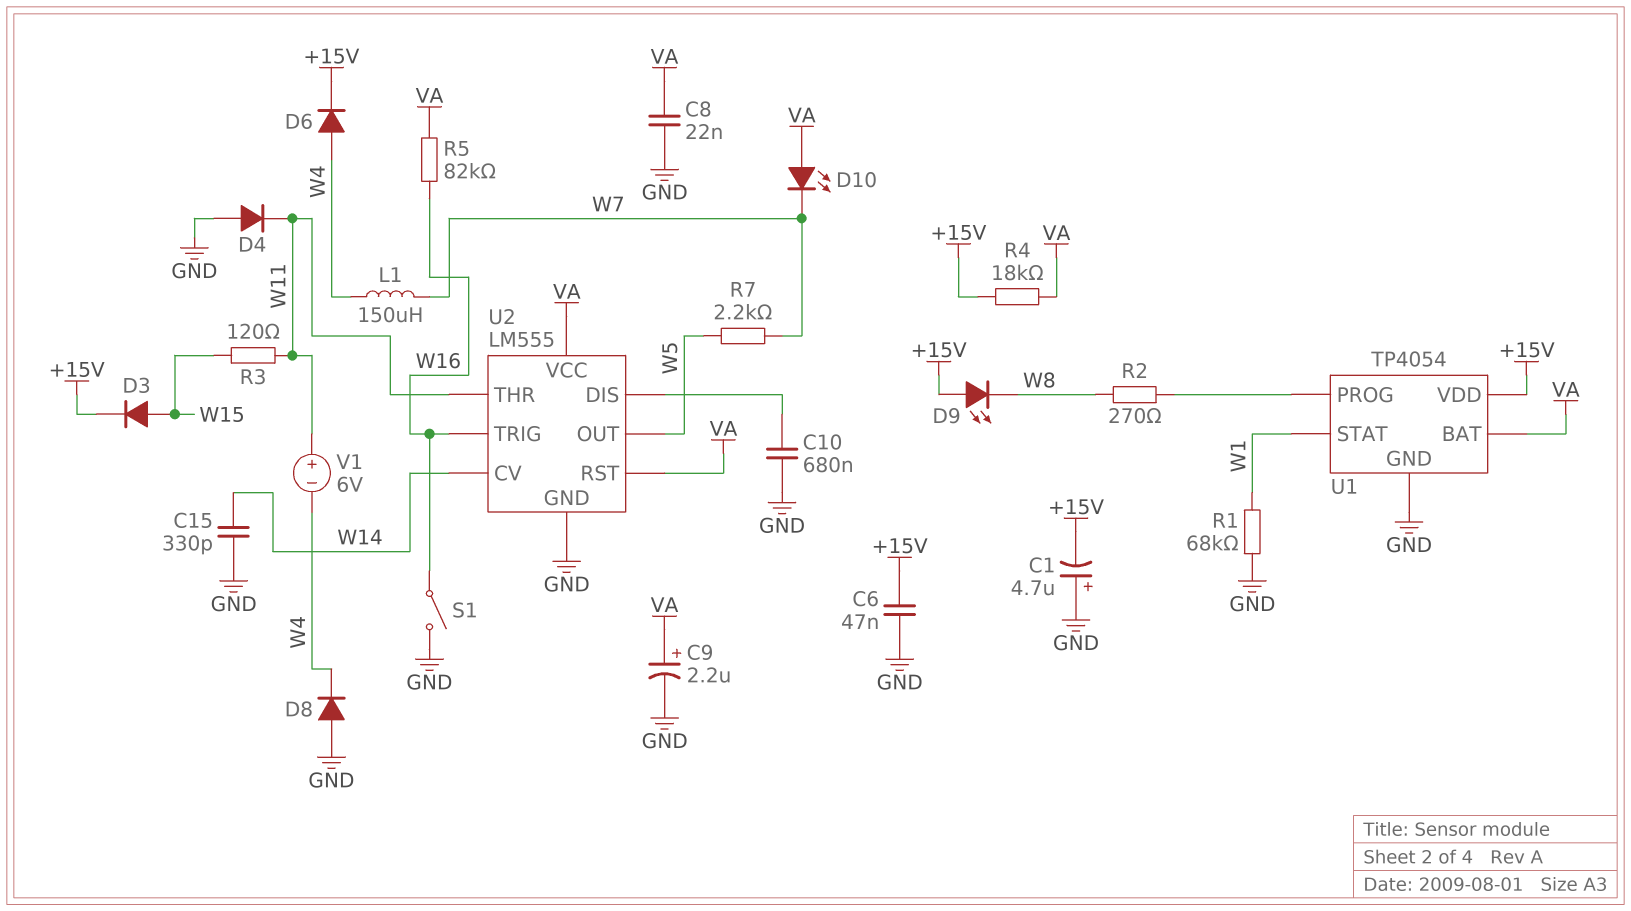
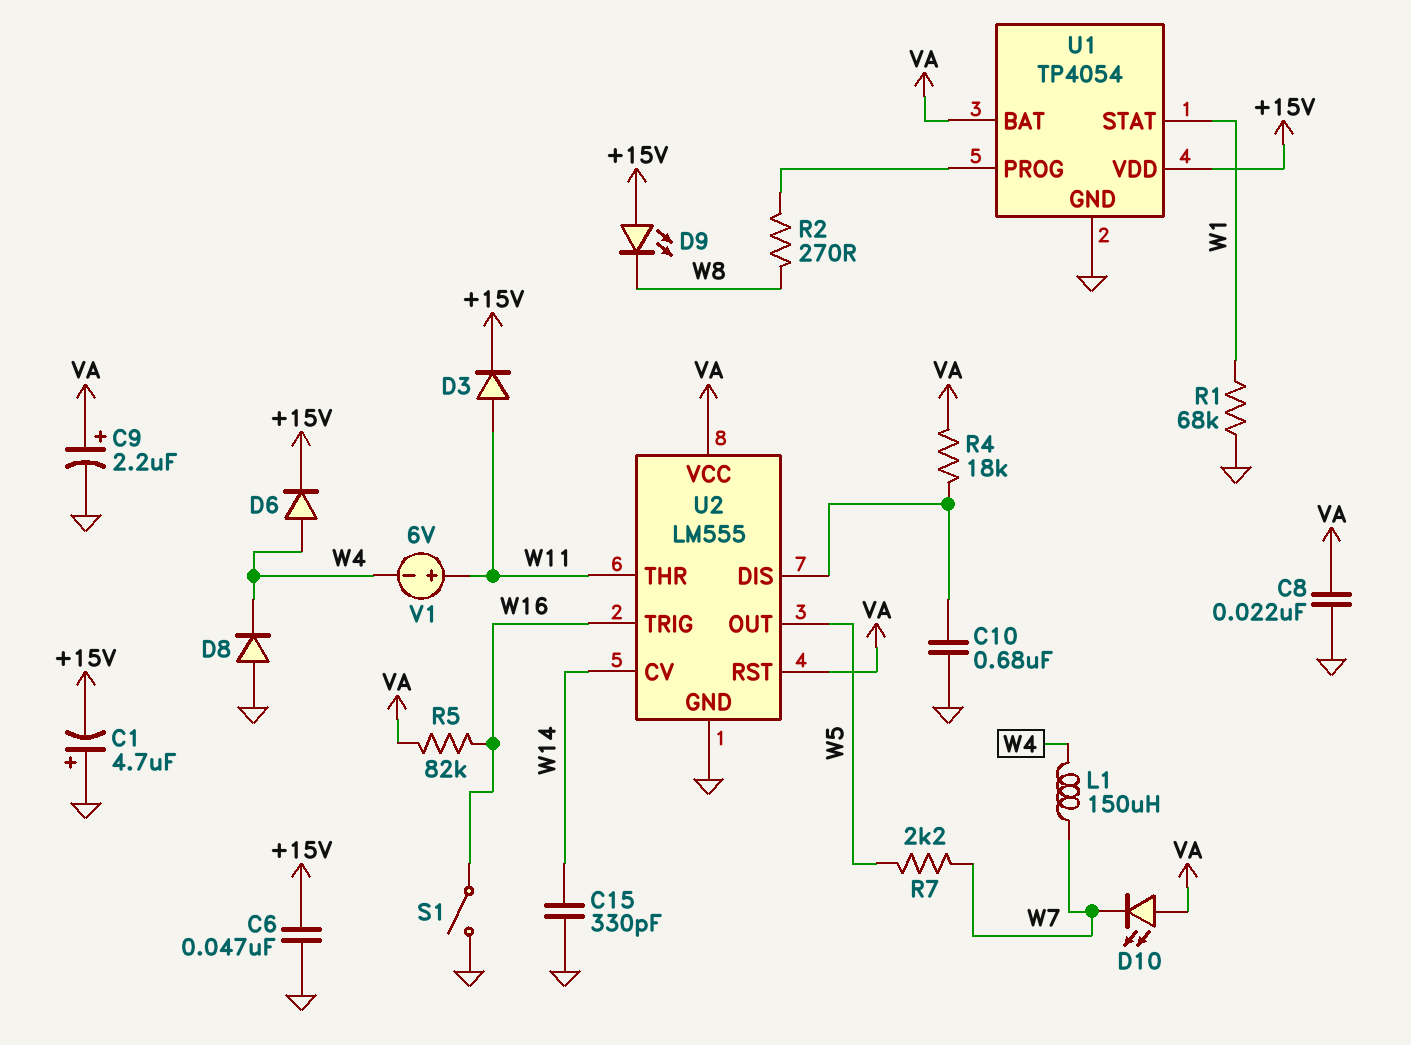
D3: diode (A W15, K +15V) -> diode (A W11, K +15V)
D4: diode (A GND, K W11) -> none
R3: 120 (W11, W15) -> none
R4: 18k (+15V, VA) -> 18k (U2/DIS, VA)

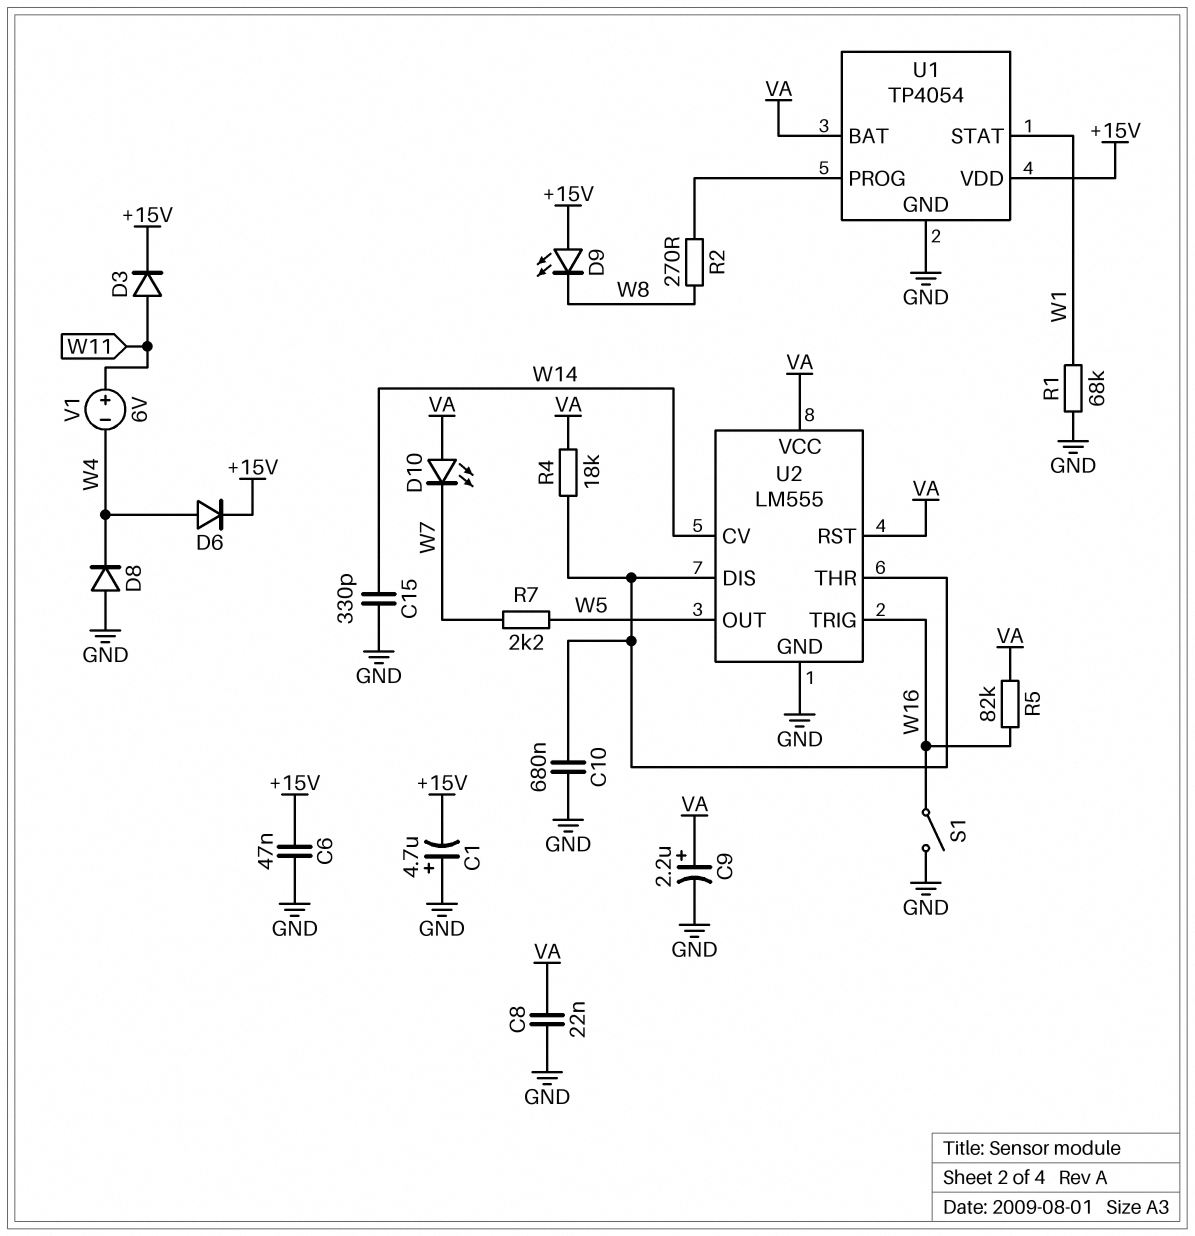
L1: 150uH (W4, W7) -> none
U2 pin THR: W11 -> U2/DIS

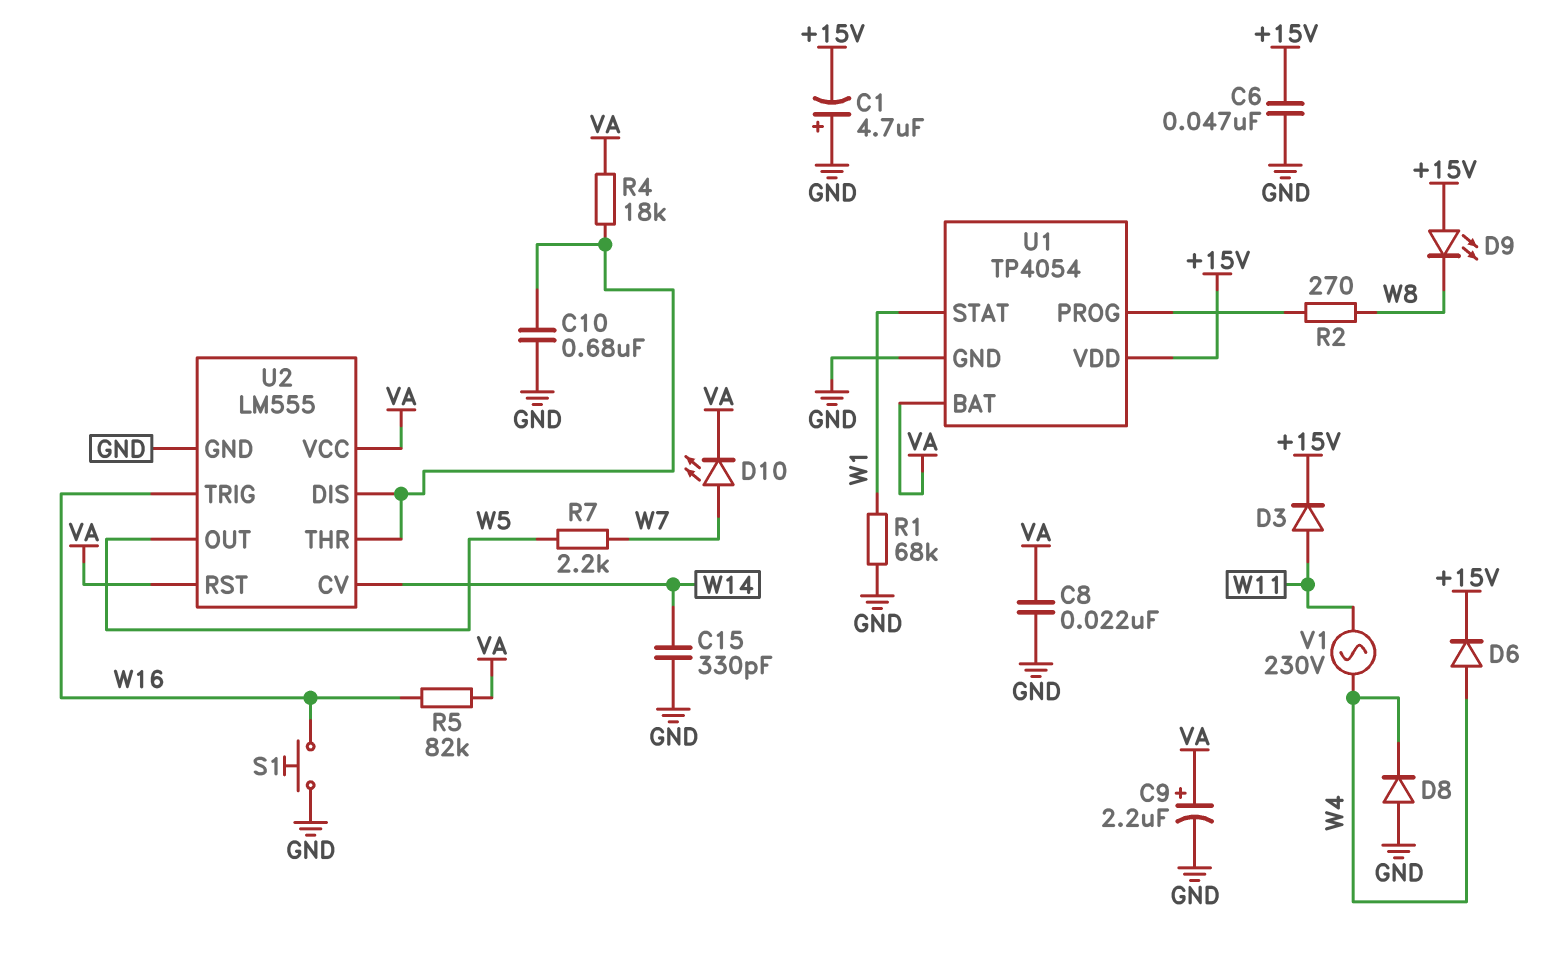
D10: LED (A VA, K W7) -> LED (A W7, K VA)
S1: switch (GND, W16) -> button (GND, W16)
V1: 6V (plus W11, minus W4) -> AC 230V (W4, W11)

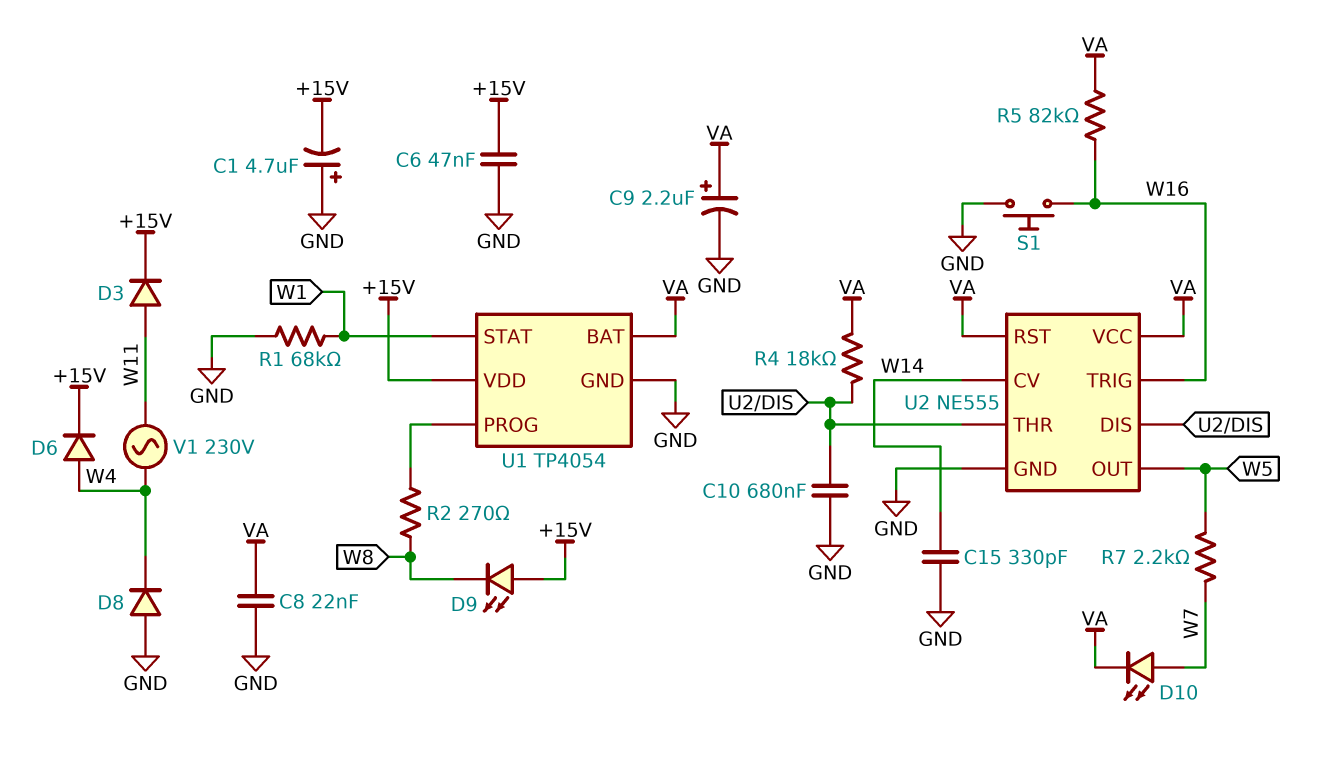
U2: LM555 -> NE555

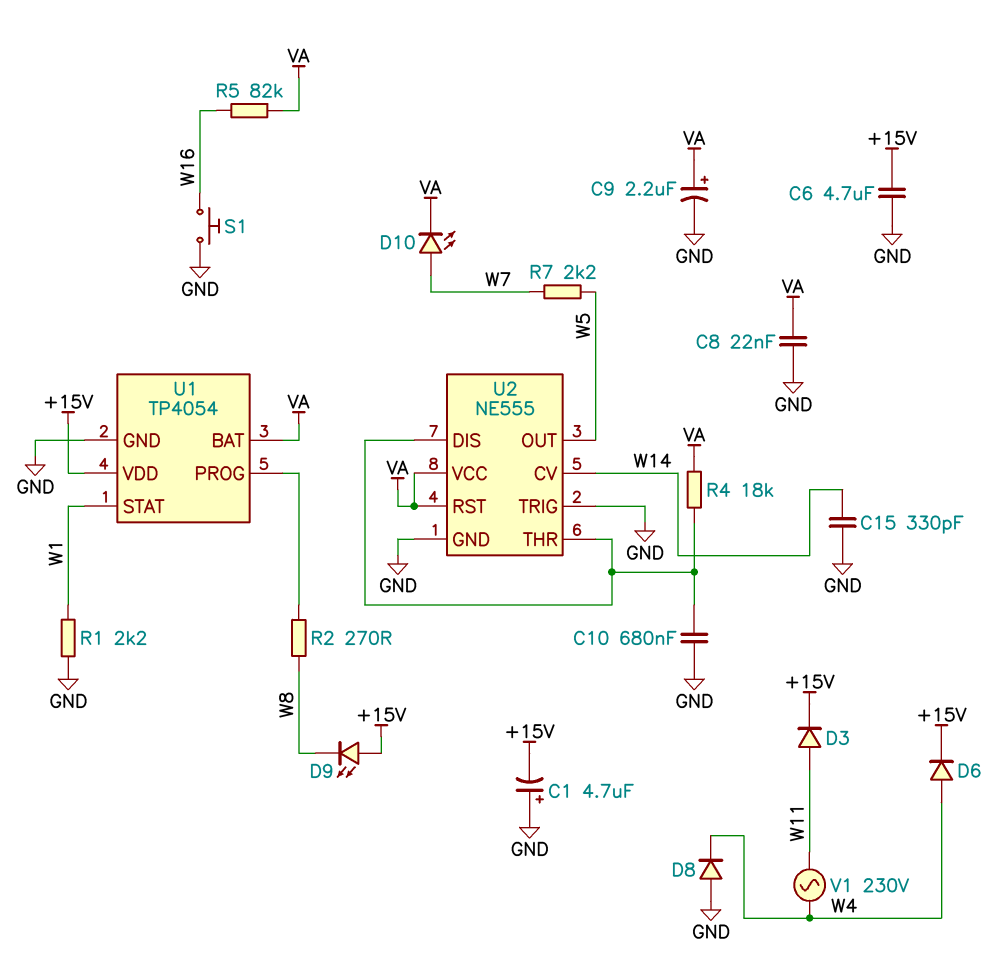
C6: 47nF (+15V, GND) -> 4.7uF (+15V, GND)
R1: 68k (GND, W1) -> 2.2k (GND, W1)
U2 pin TRIG: W16 -> GND

